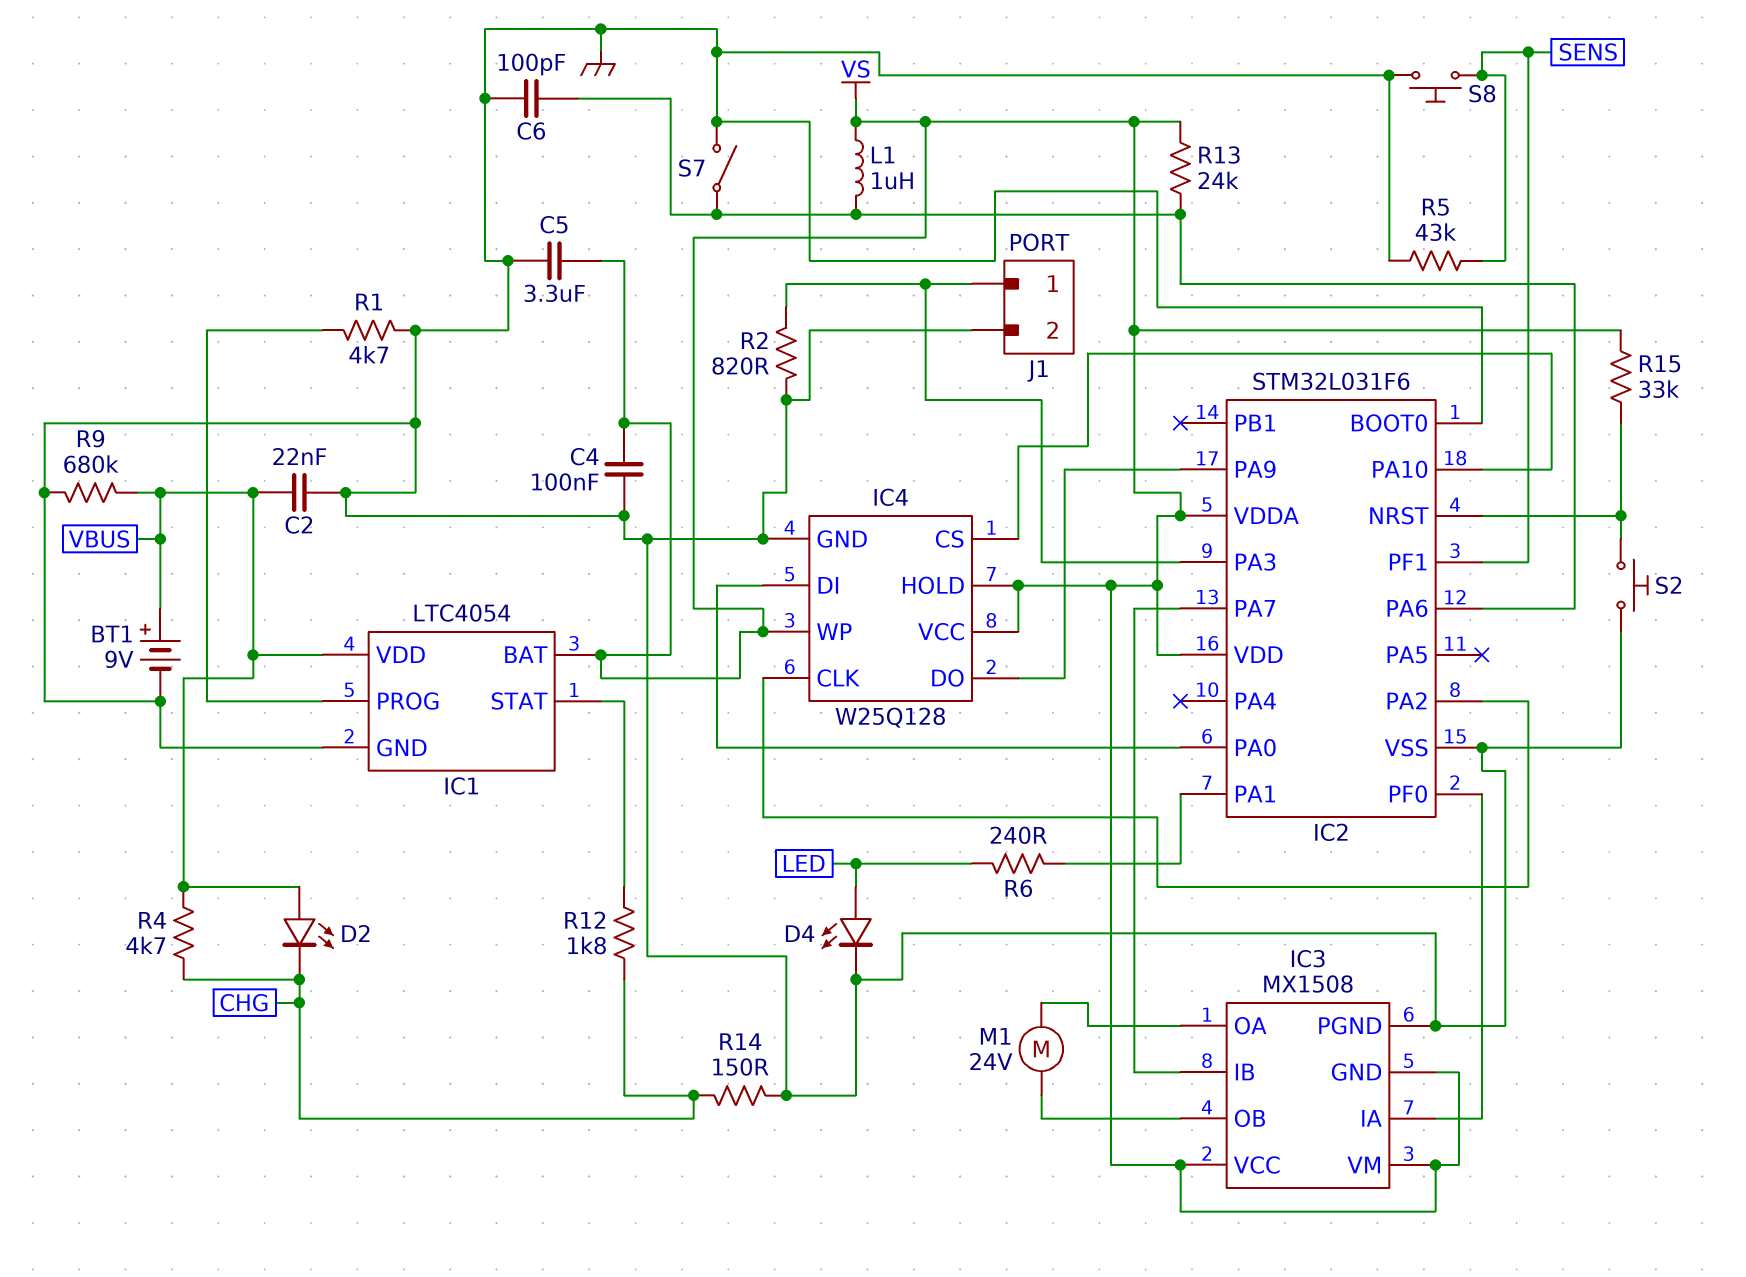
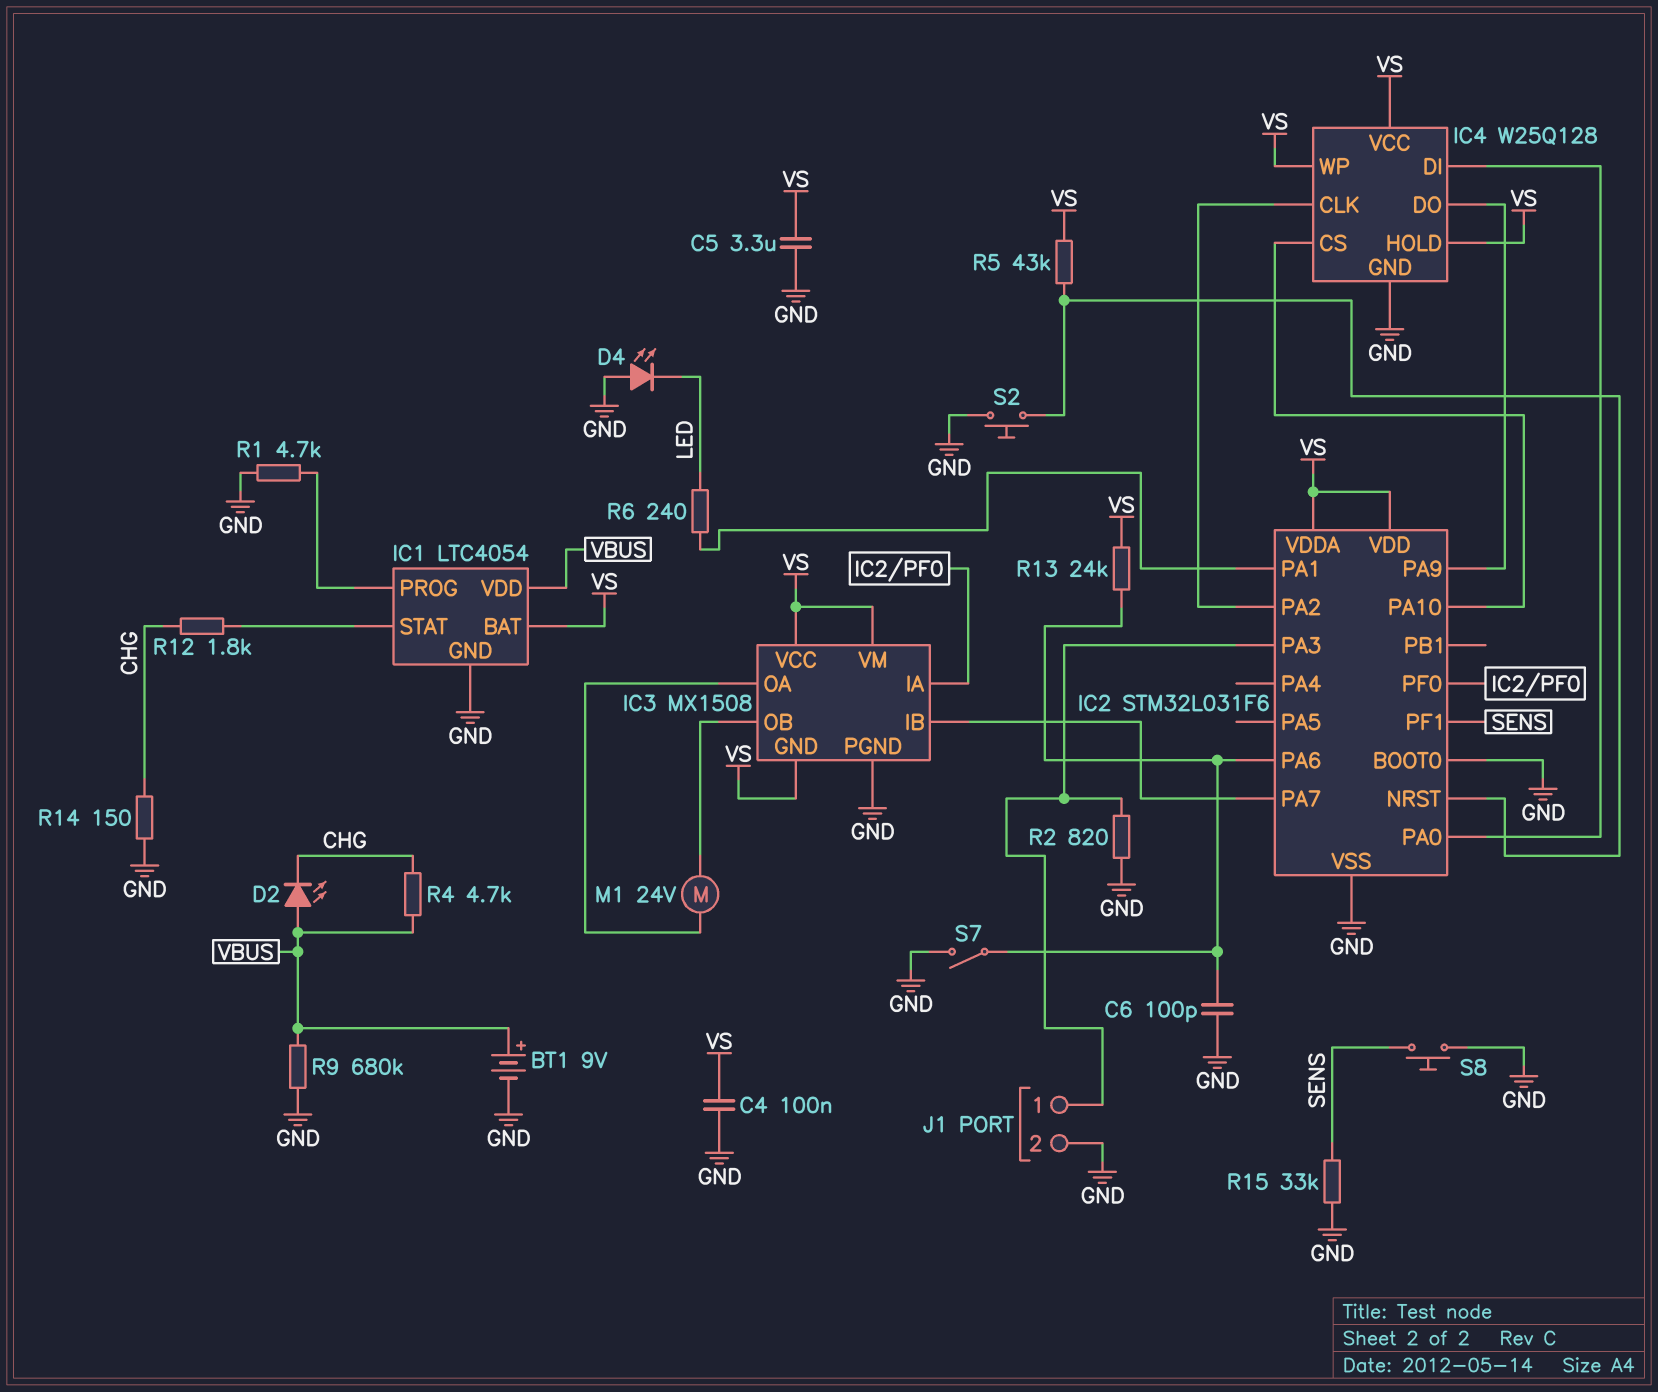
C2: 22nF (GND, VBUS) -> none
D4: LED (A LED, K GND) -> LED (A GND, K LED)
L1: 1uH (IC2/PA6, VS) -> none
R5: 43k (GND, SENS) -> 43k (IC2/NRST, VS)
R15: 33k (IC2/NRST, VS) -> 33k (GND, SENS)

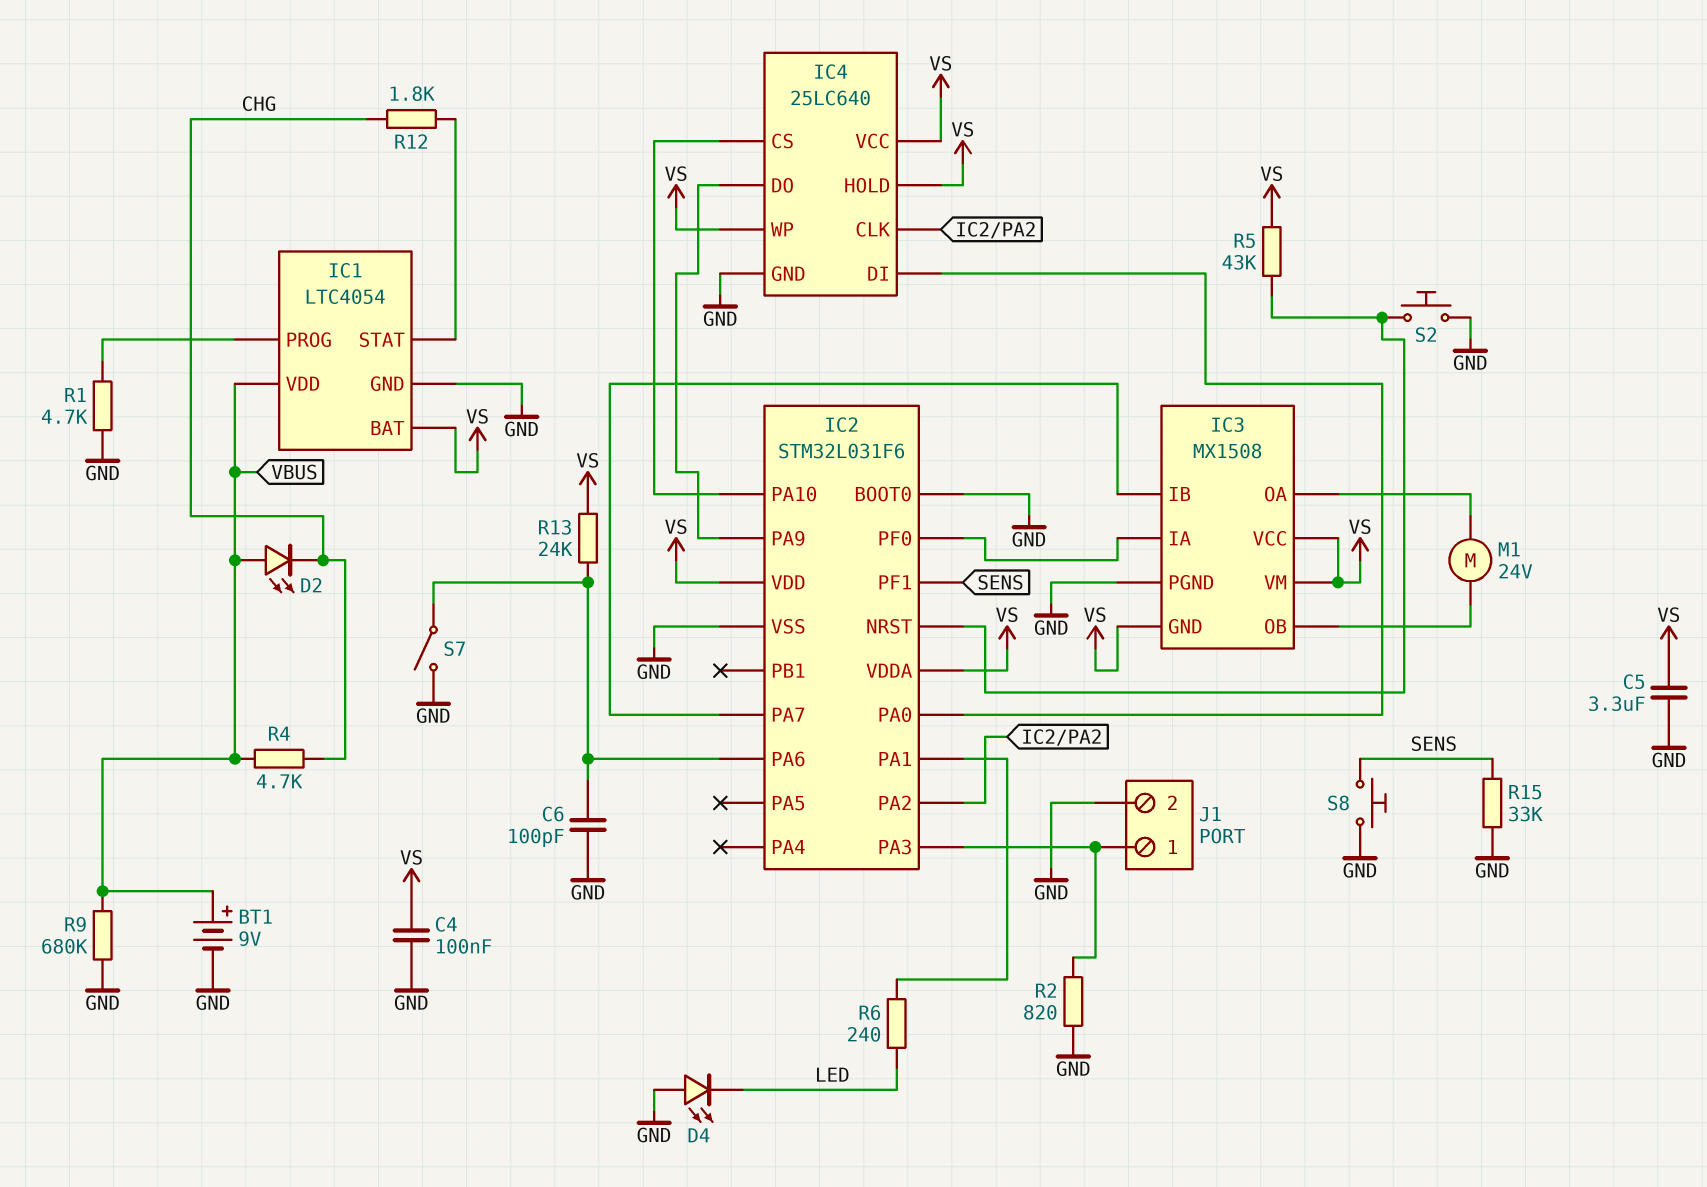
IC4: W25Q128 -> 25LC640
R14: 150 (CHG, GND) -> none

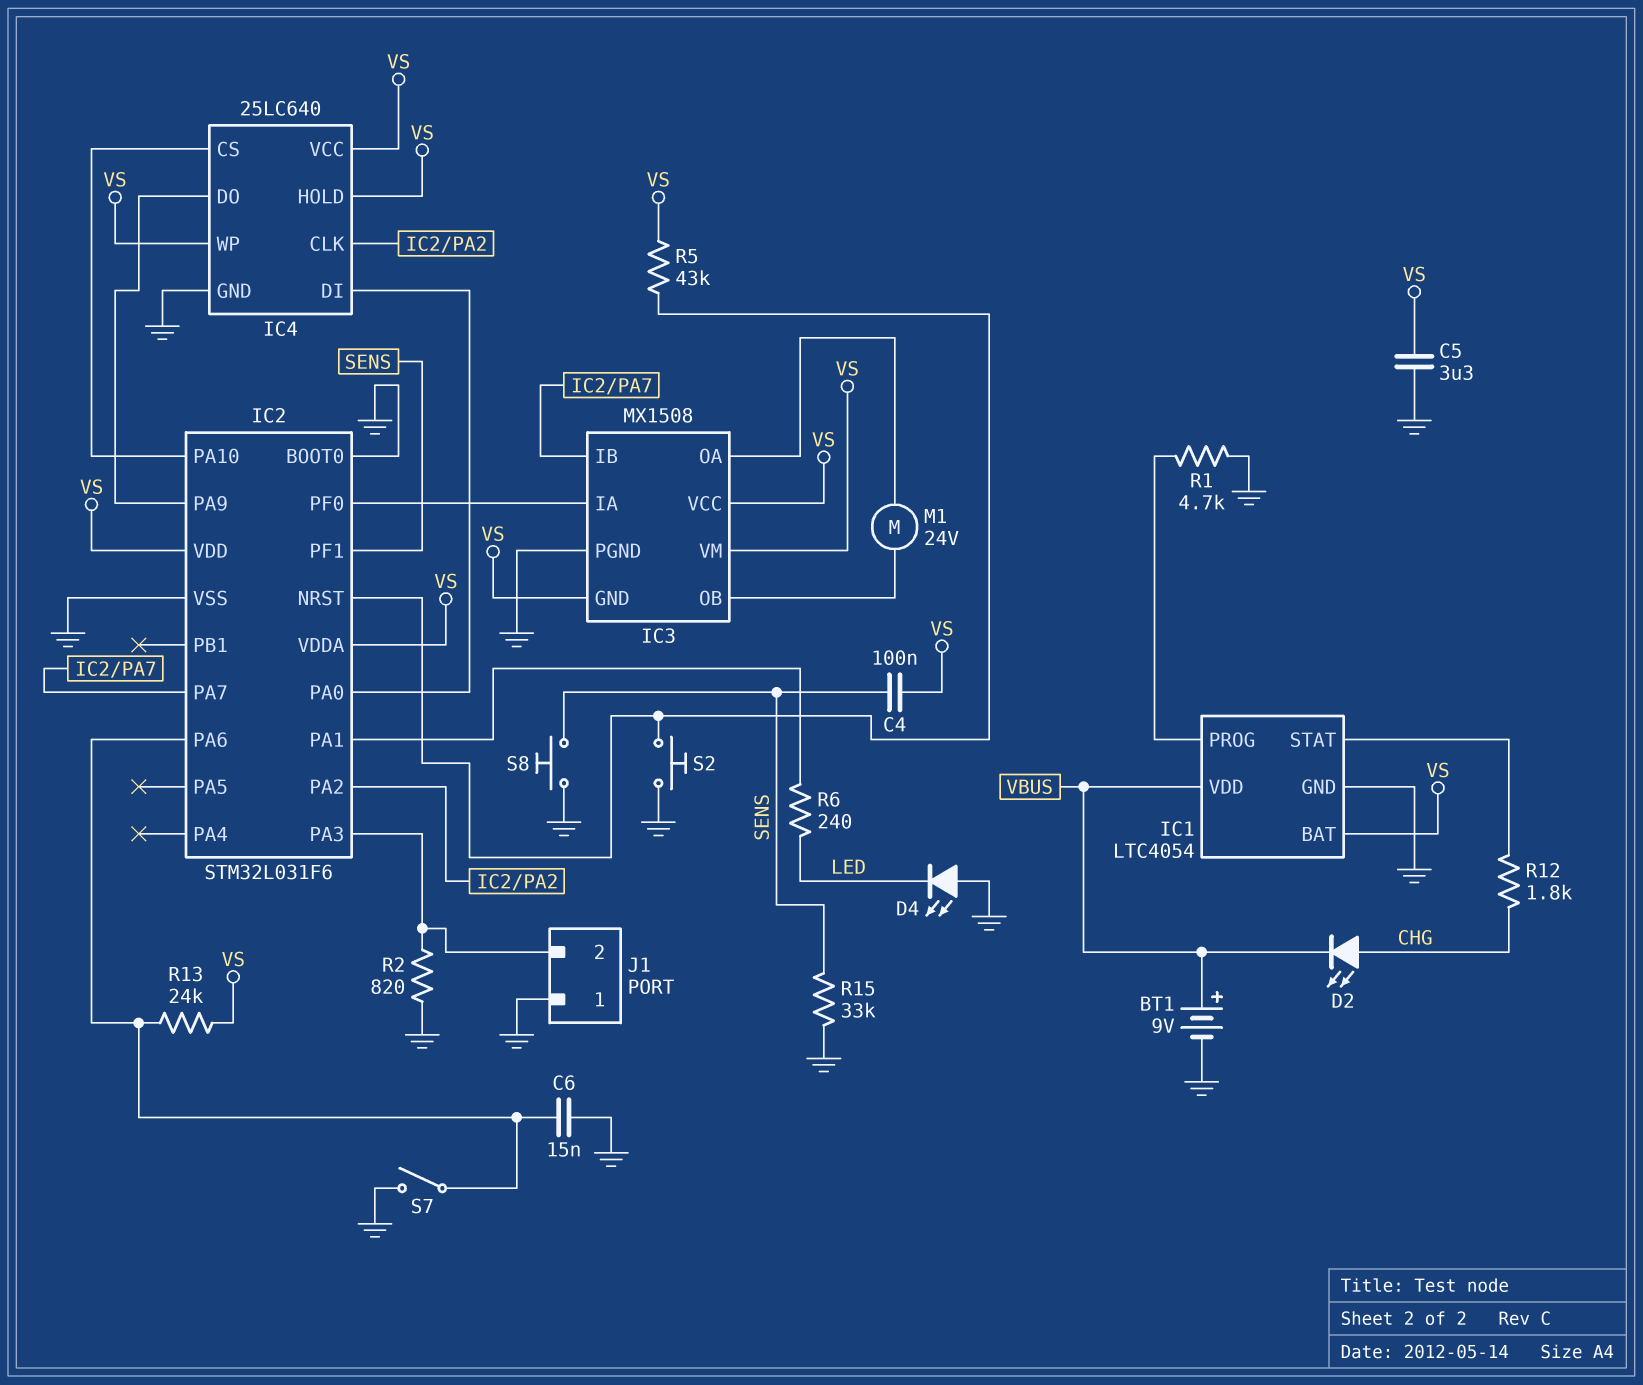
C4: 100nF (GND, VS) -> 100nF (SENS, VS)
C6: 100pF (GND, IC2/PA6) -> 15nF (GND, IC2/PA6)
D2: LED (A VBUS, K CHG) -> LED (A CHG, K VBUS)
J1 pin 1: IC2/PA3 -> GND
J1 pin 2: GND -> IC2/PA3
R4: 4.7k (CHG, VBUS) -> none
R9: 680k (GND, VBUS) -> none

